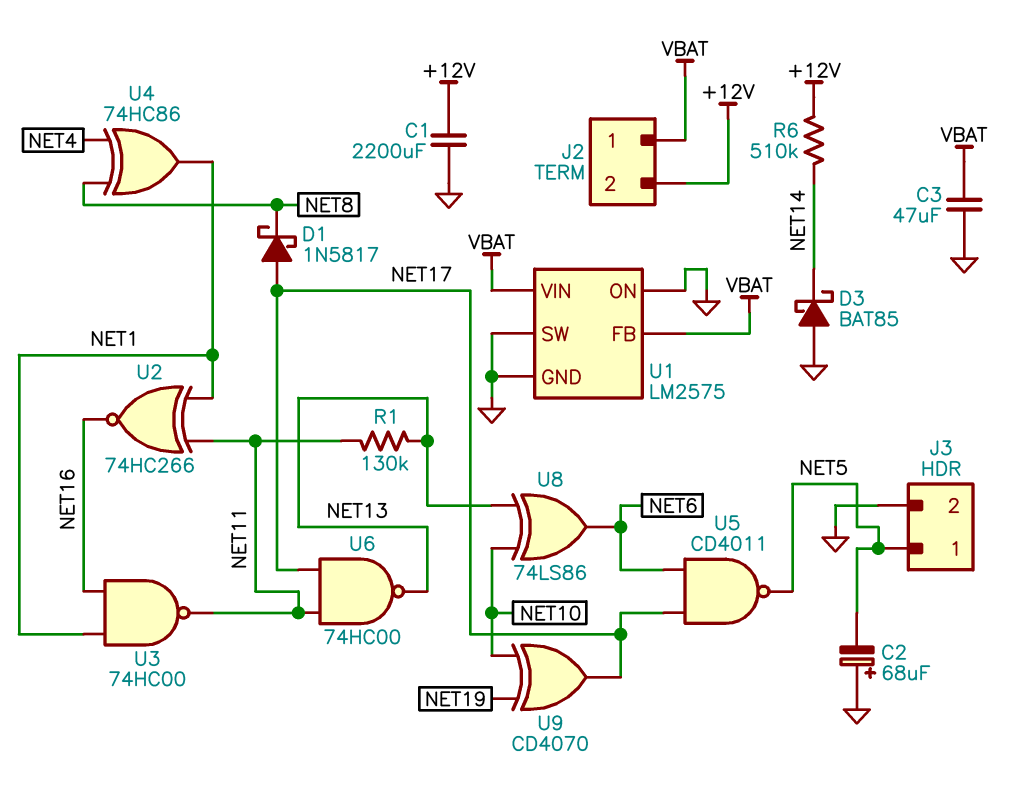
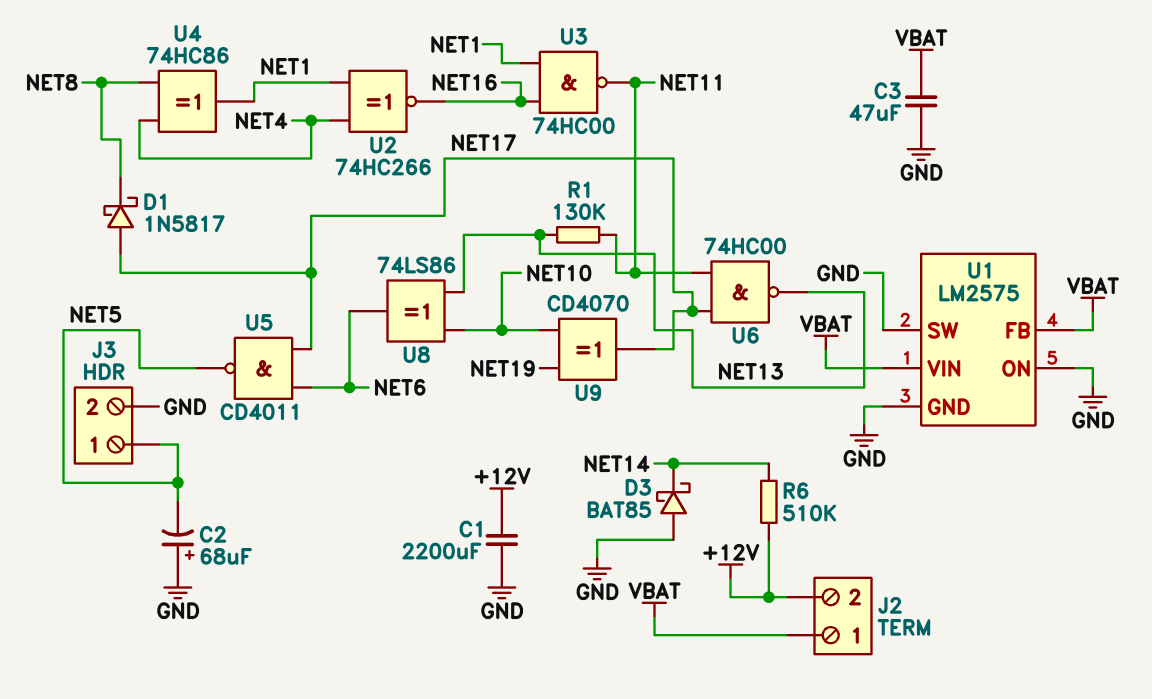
U2: XNOR 74HC266 (in NET1, in NET11, out NET16) -> XNOR 74HC266 (in NET1, in NET4, out NET16)

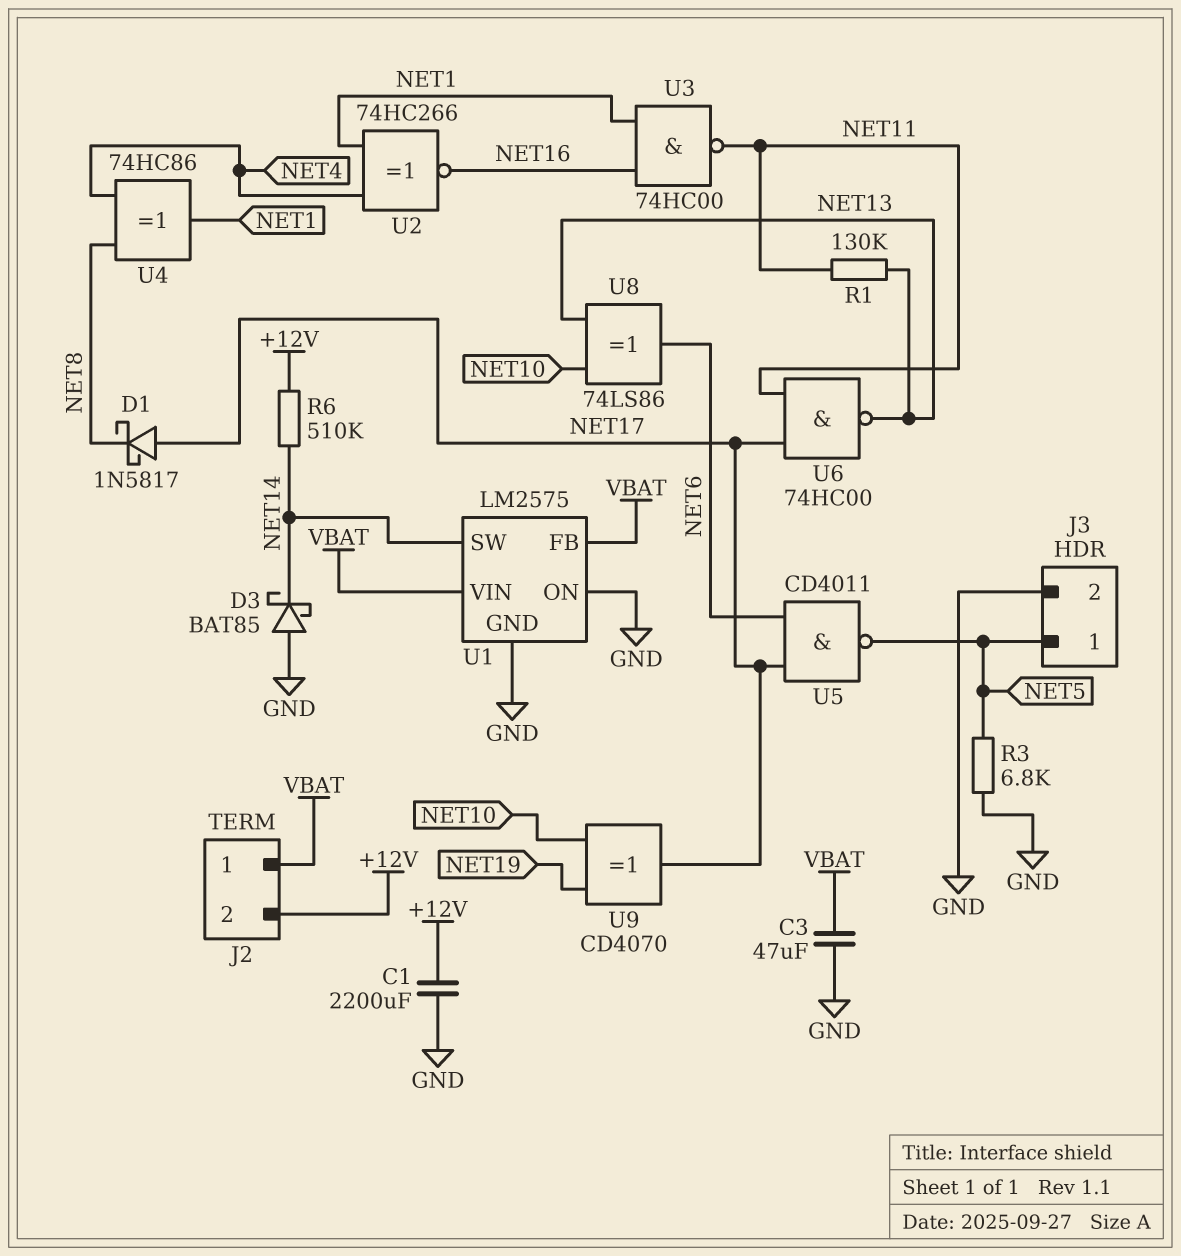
C2: 68uF (plus GND, minus NET5) -> none
R3: none -> 6.8k (GND, NET5)
U1 pin SW: GND -> NET14

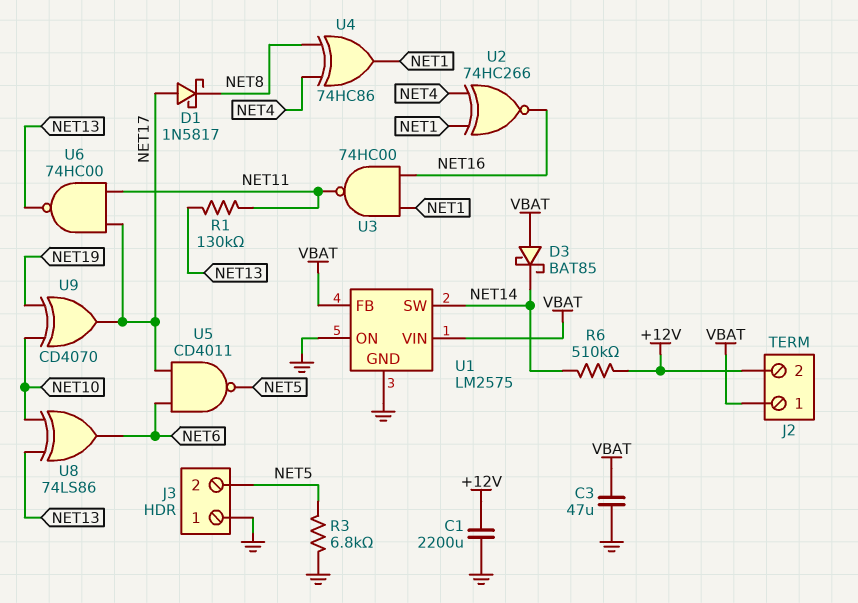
D3: schottky BAT85 (A GND, K NET14) -> schottky BAT85 (A VBAT, K NET14)
J3 pin 1: NET5 -> GND
J3 pin 2: GND -> NET5

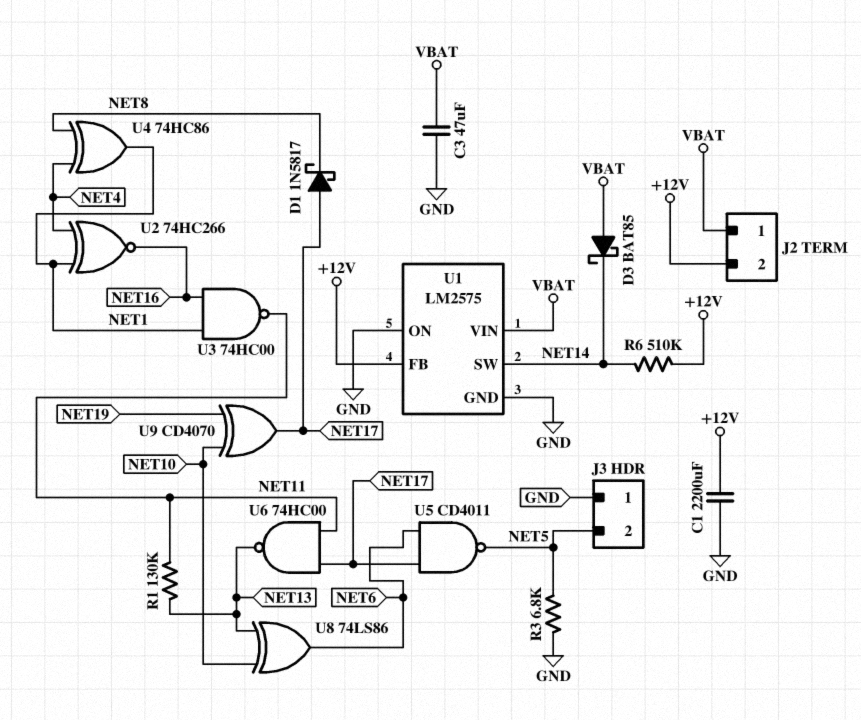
U1 pin FB: VBAT -> +12V

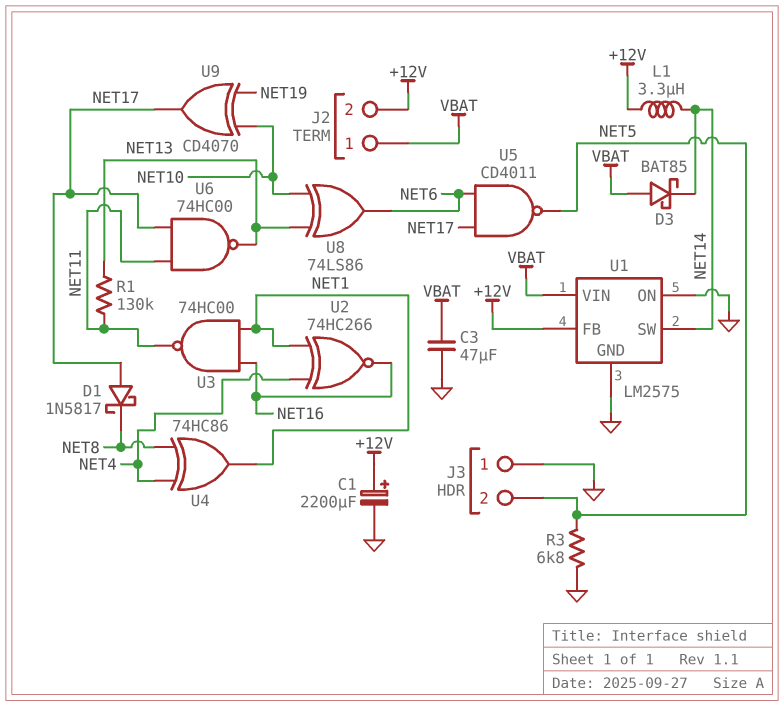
C1: 2200uF (+12V, GND) -> 2200uF (plus +12V, minus GND)
L1: none -> 3.3uH (+12V, NET14)
R6: 510k (+12V, NET14) -> none

